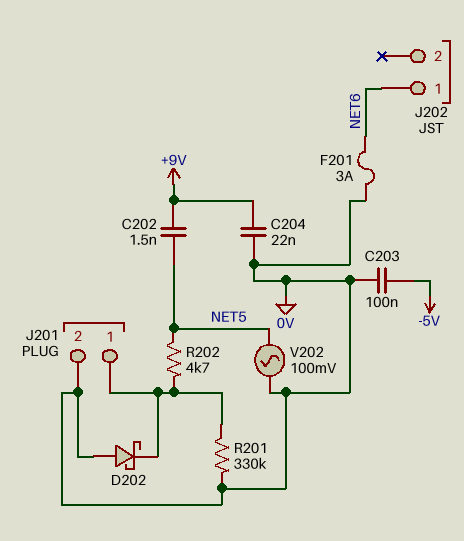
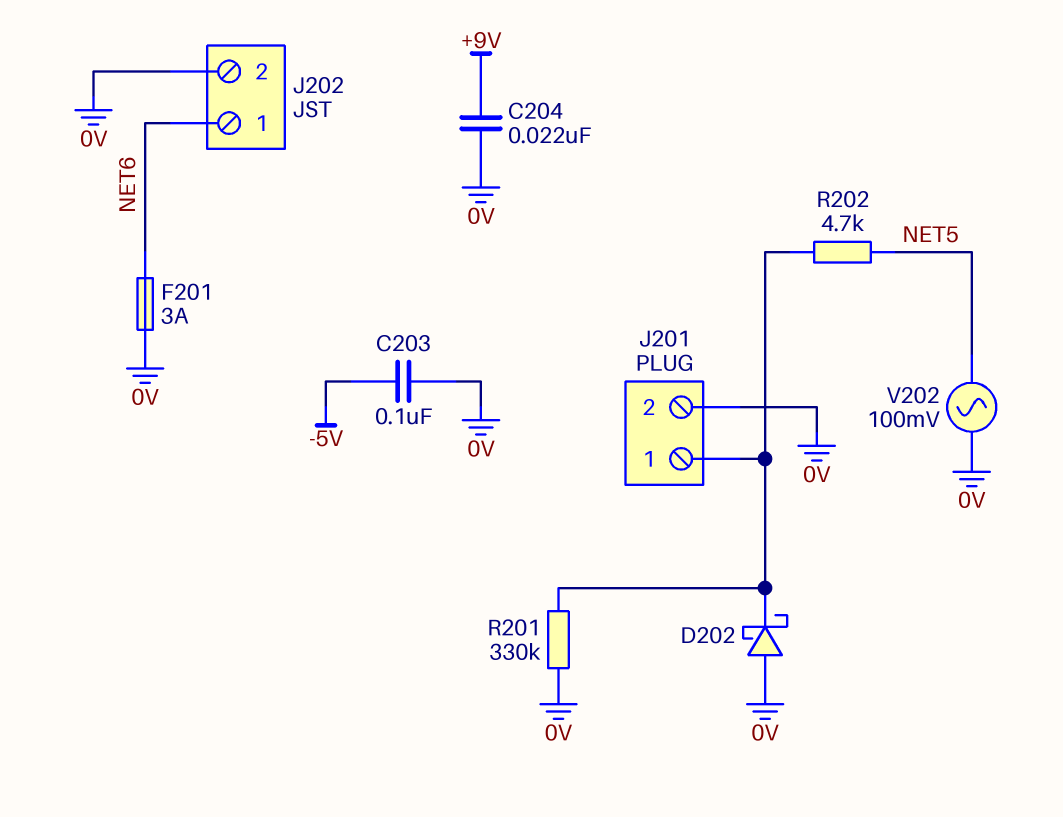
C202: 1.5nF (+9V, NET5) -> none
J202 pin 2: none -> 0V

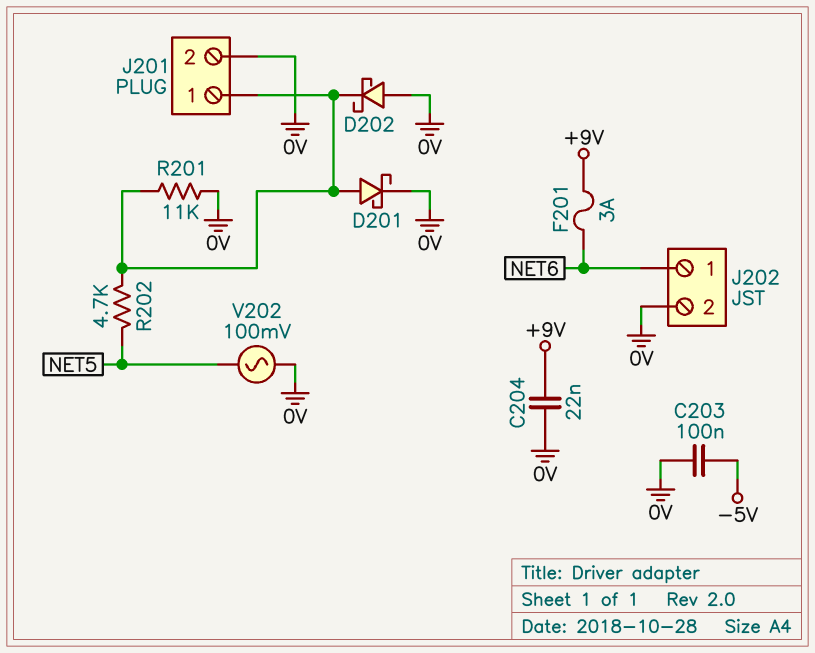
D201: none -> schottky (A J201/1, K 0V)
F201: 3A (0V, NET6) -> 3A (+9V, NET6)
R201: 330k (0V, J201/1) -> 11k (0V, J201/1)

